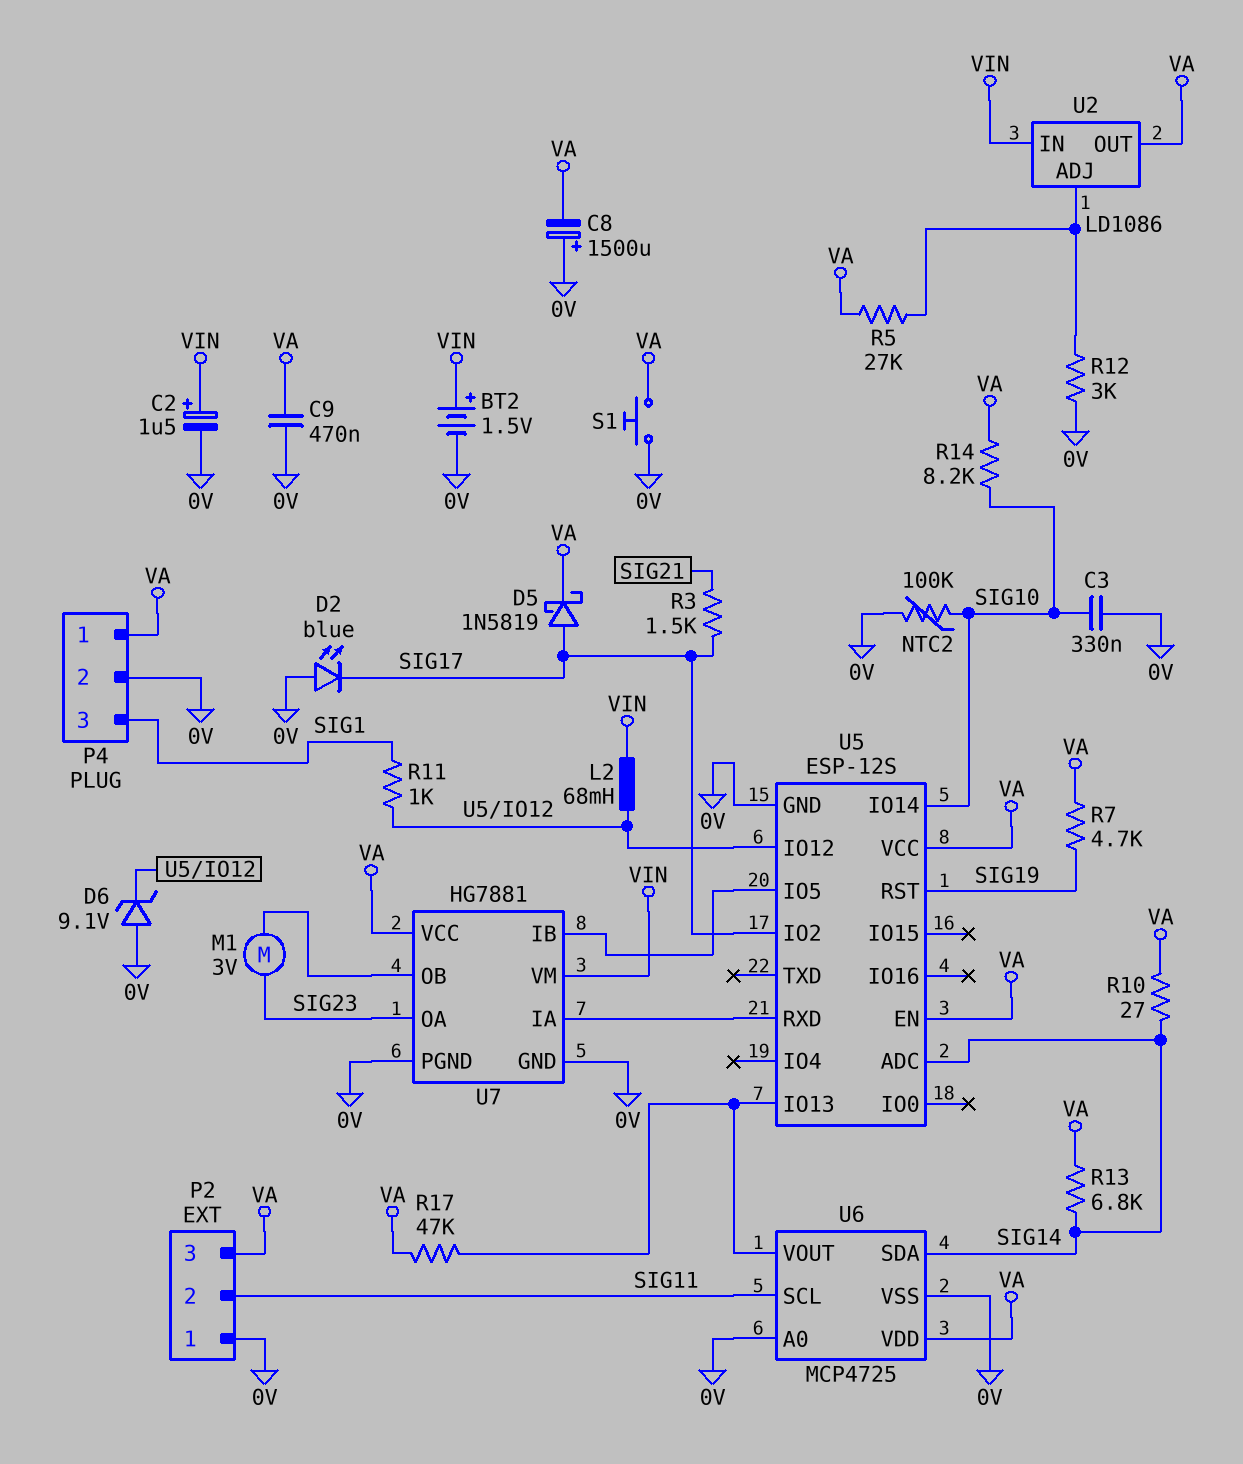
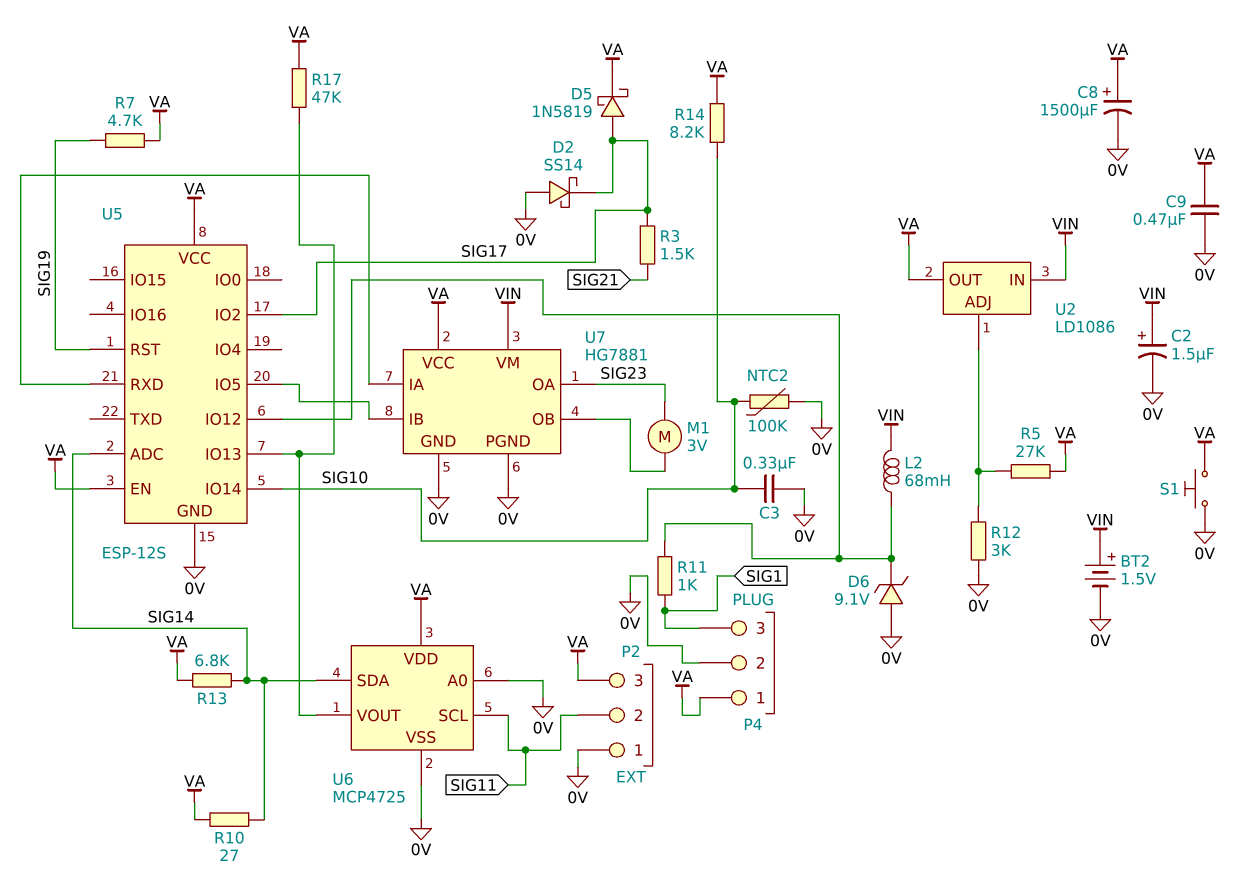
C8: 1500uF (plus 0V, minus VA) -> 1500uF (plus VA, minus 0V)
D2: LED blue (A 0V, K SIG17) -> schottky SS14 (A 0V, K SIG17)

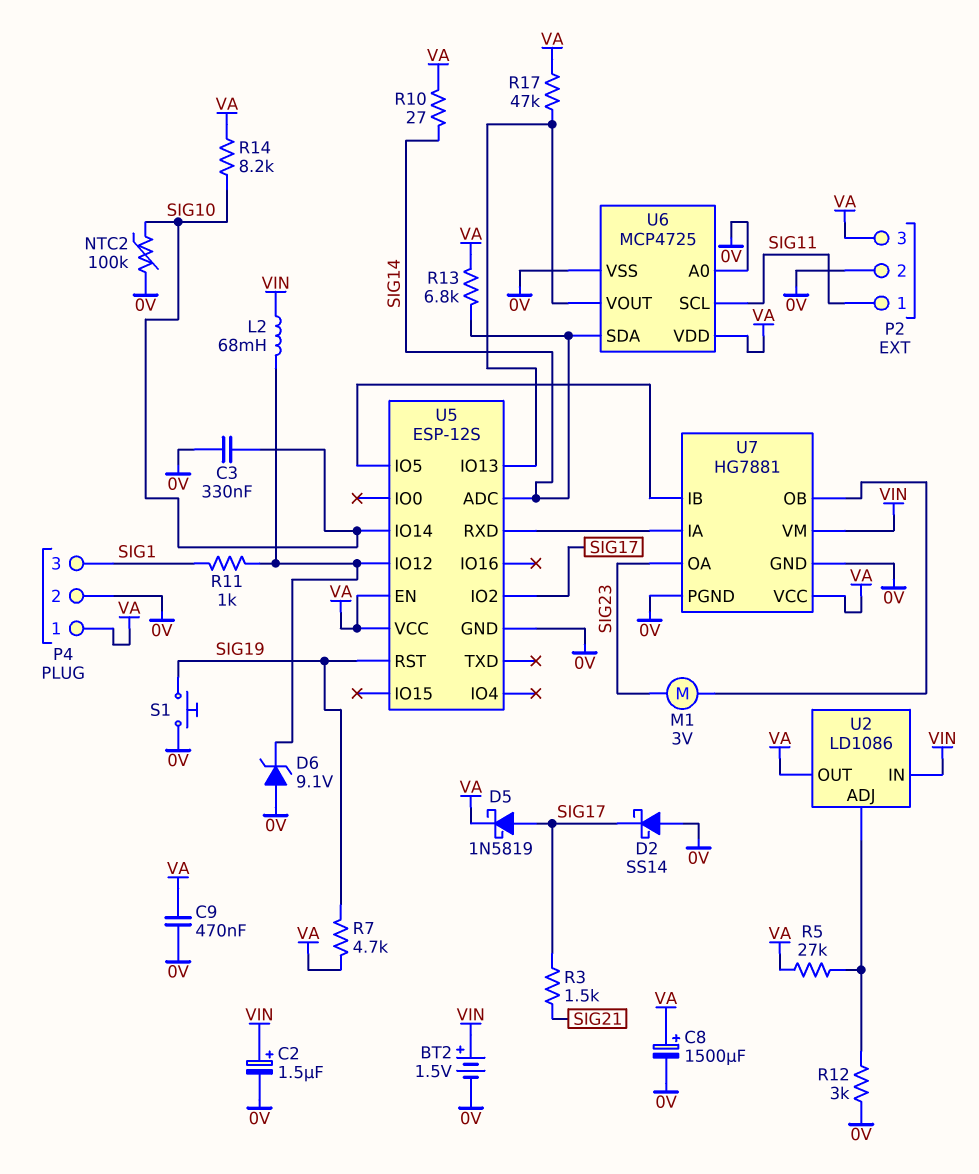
P2 pin 1: 0V -> SIG11
P2 pin 2: SIG11 -> 0V
S1: button (0V, VA) -> button (0V, SIG19)

